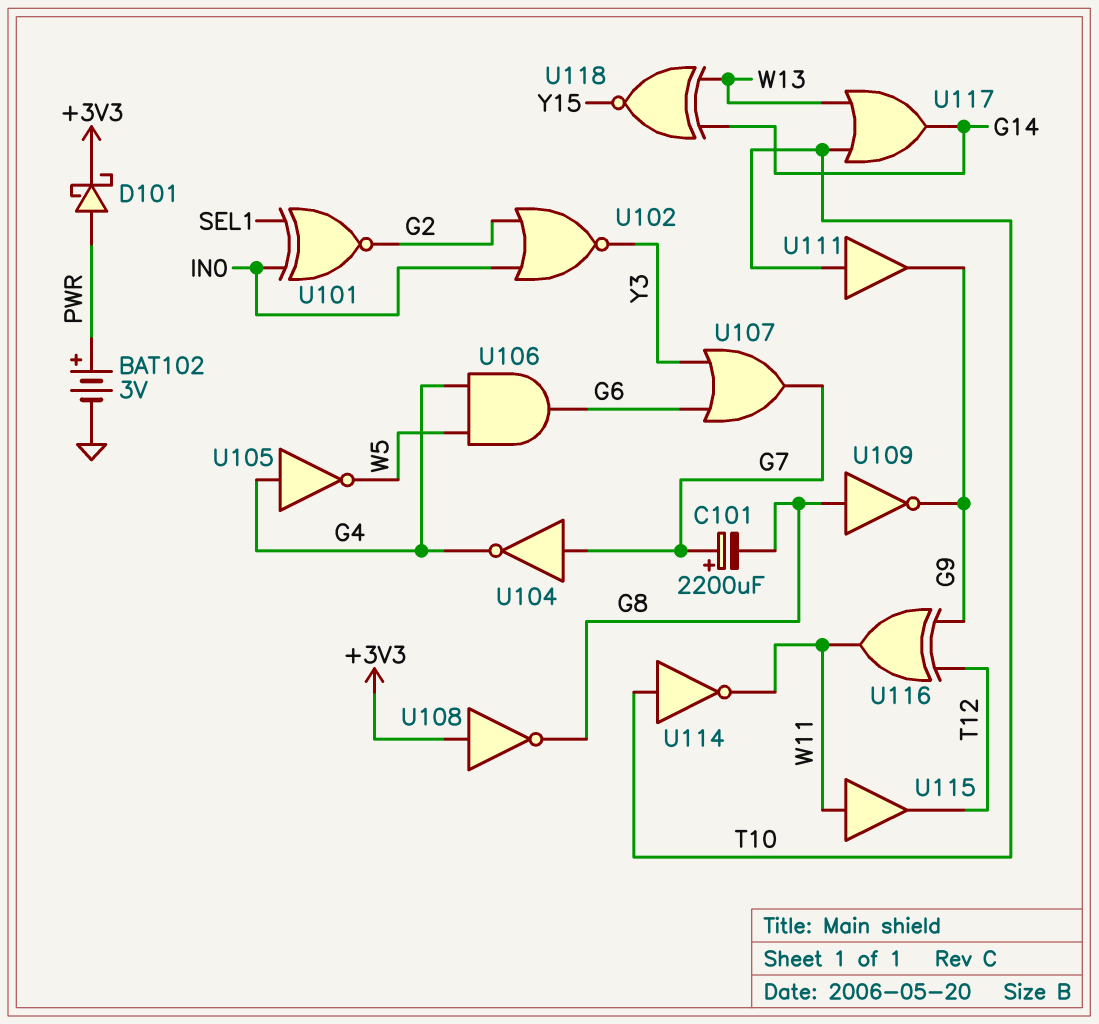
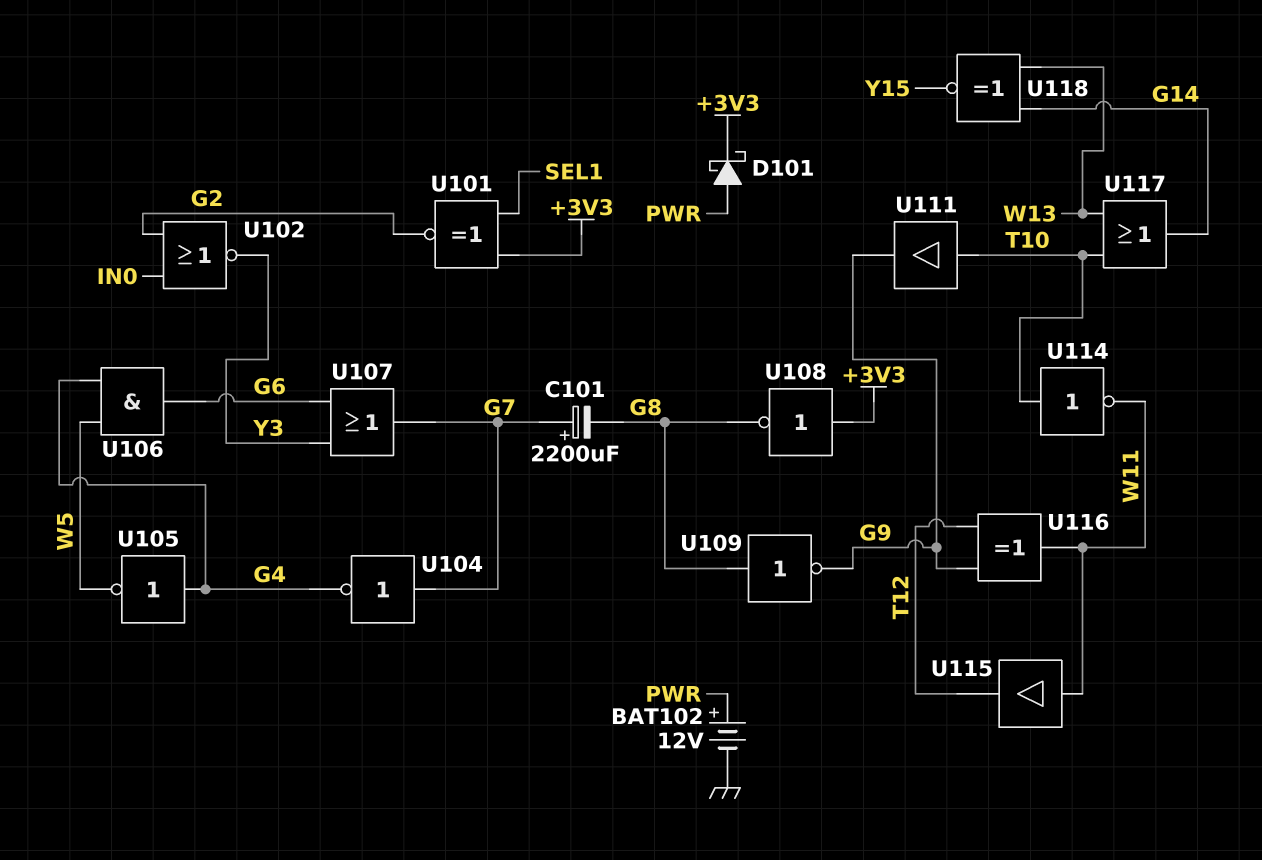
BAT102: 3V (plus PWR, minus GND) -> 12V (plus PWR, minus GND)
U101: XNOR (in IN0, in SEL1, out G2) -> XNOR (in +3V3, in SEL1, out G2)

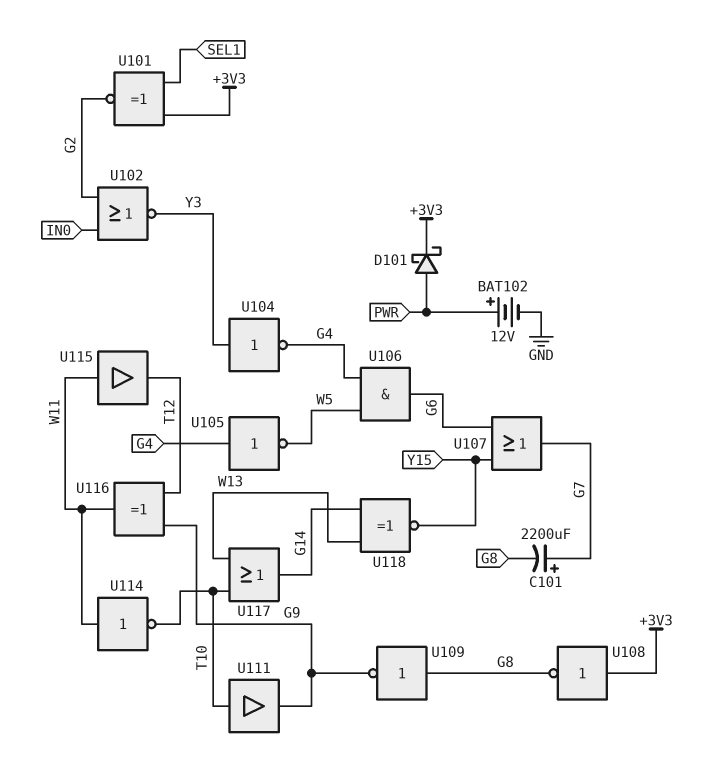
U104: NOT (in G7, out G4) -> NOT (in Y3, out G4)
U107: OR (in G6, in Y3, out G7) -> OR (in G6, in Y15, out G7)
U114: NOT (in T10, out W11) -> NOT (in W11, out T10)

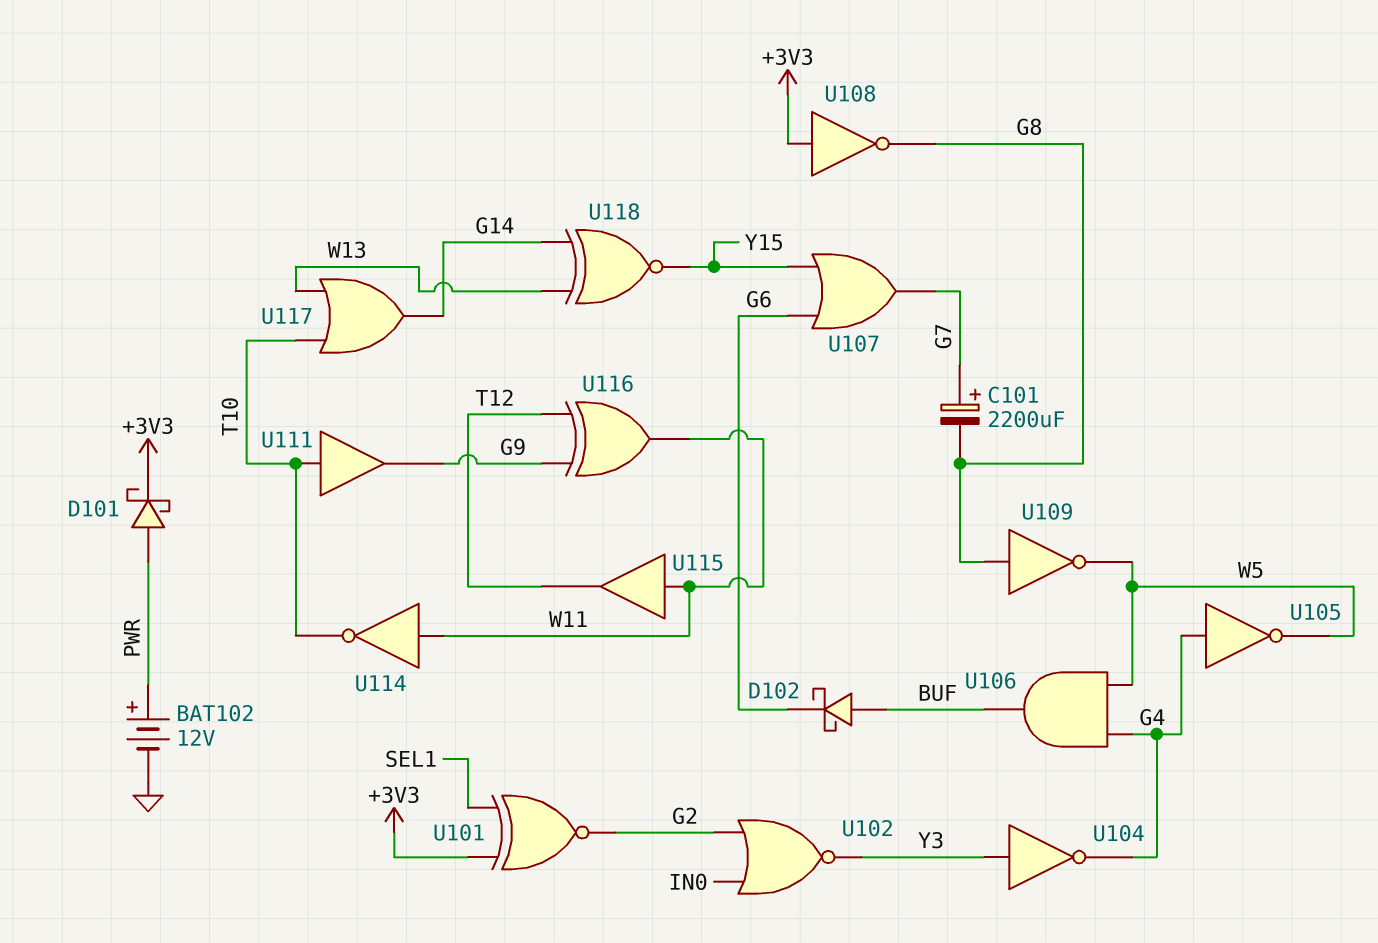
D102: none -> schottky (A BUF, K G6)
U106: AND (in G4, in W5, out G6) -> AND (in G4, in W5, out BUF)
U109: NOT (in G8, out G9) -> NOT (in G8, out W5)

